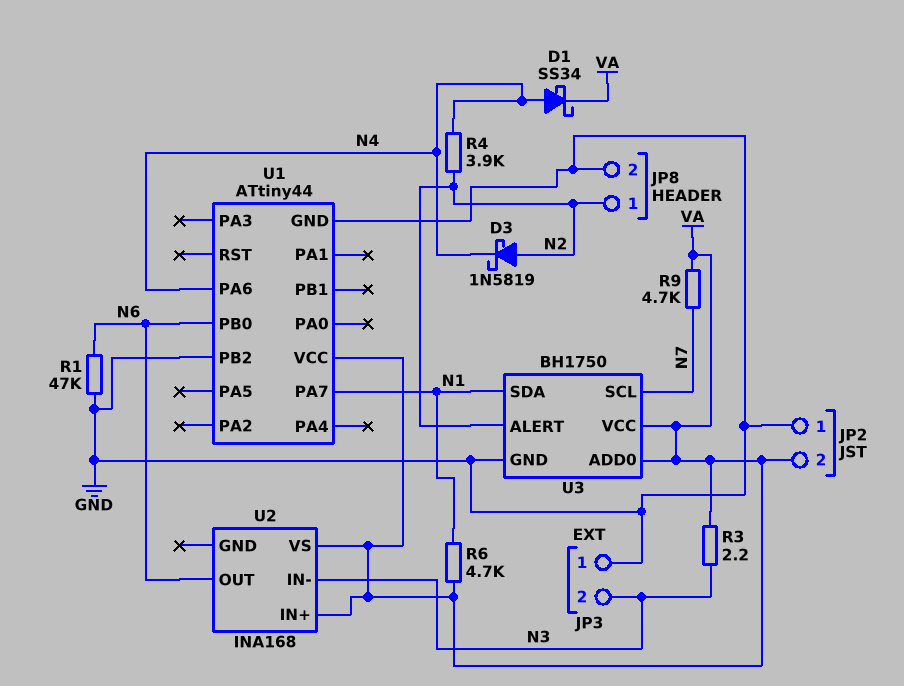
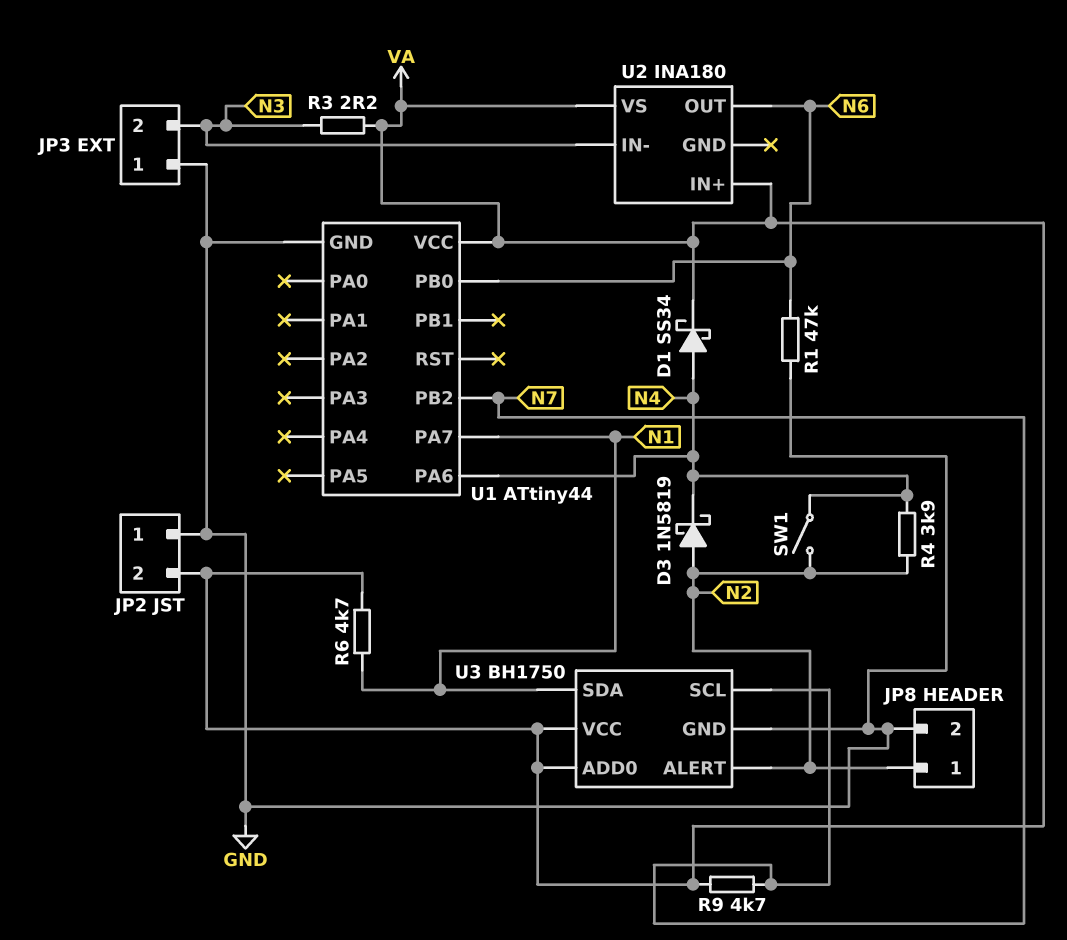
SW1: none -> switch (N2, N4)
U1 pin PB2: GND -> N7
U2: INA168 -> INA180

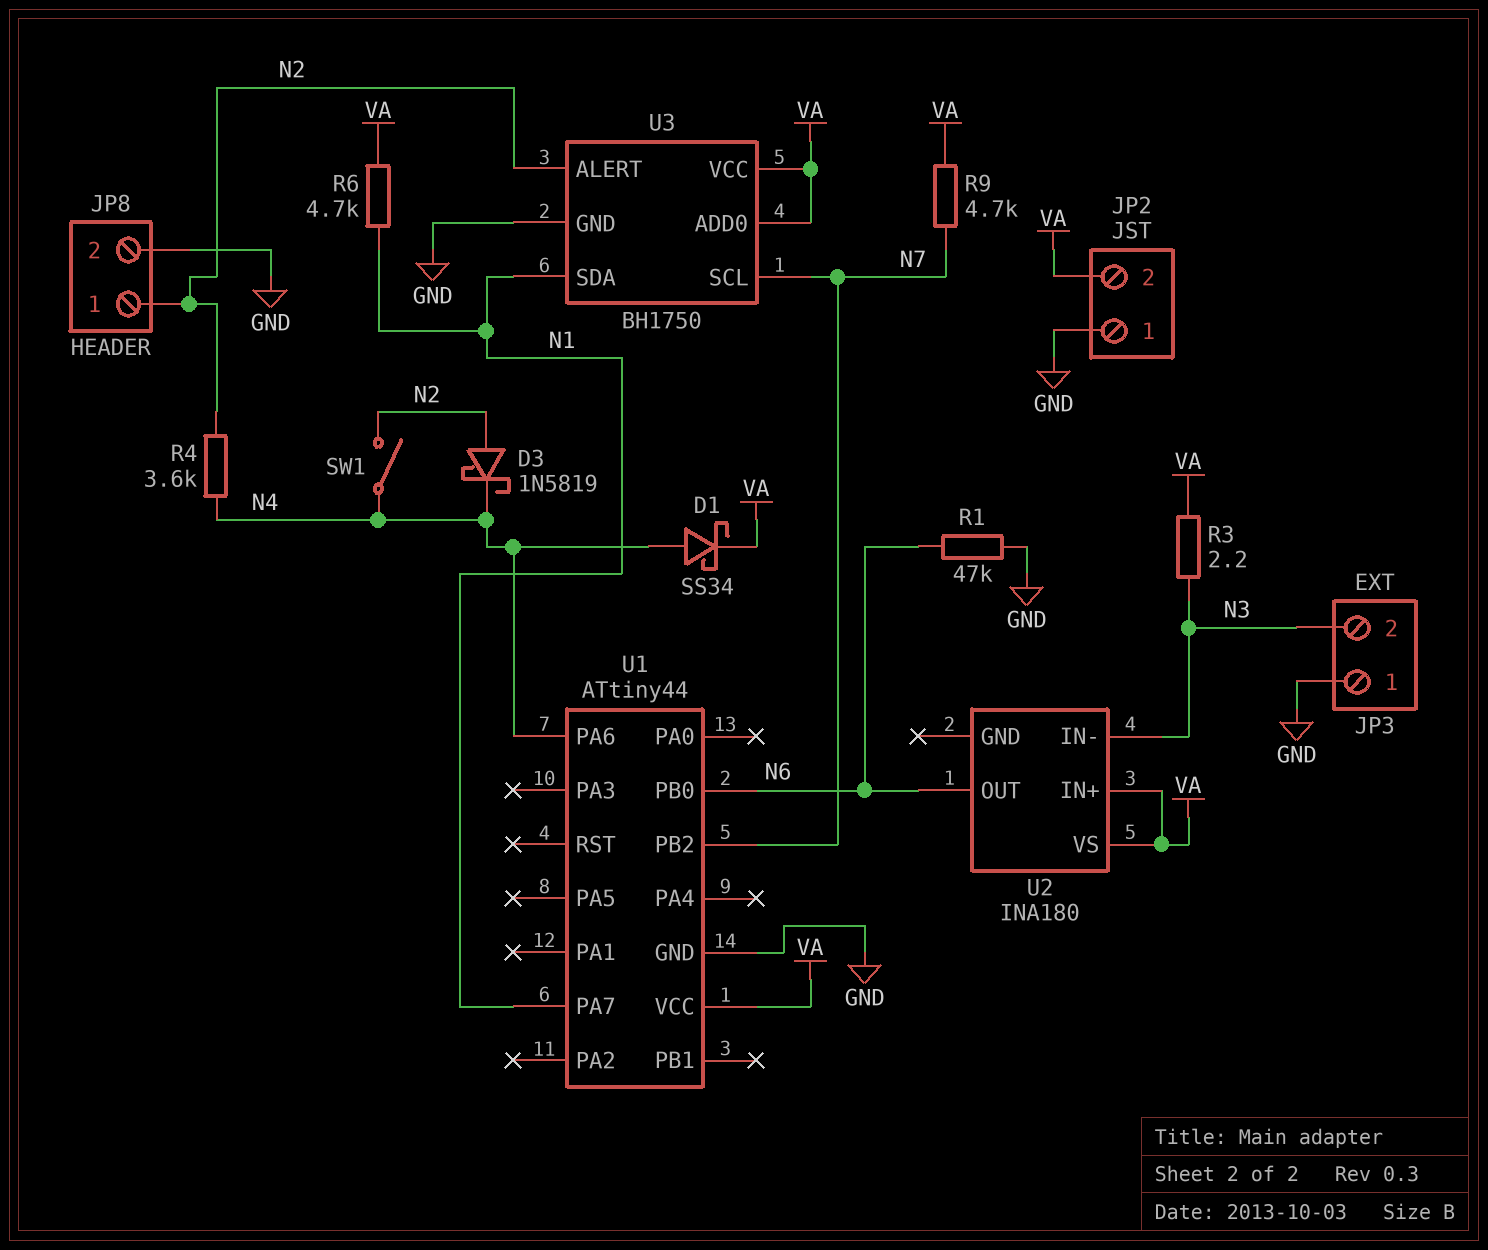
R4: 3.9k (N2, N4) -> 3.6k (N2, N4)

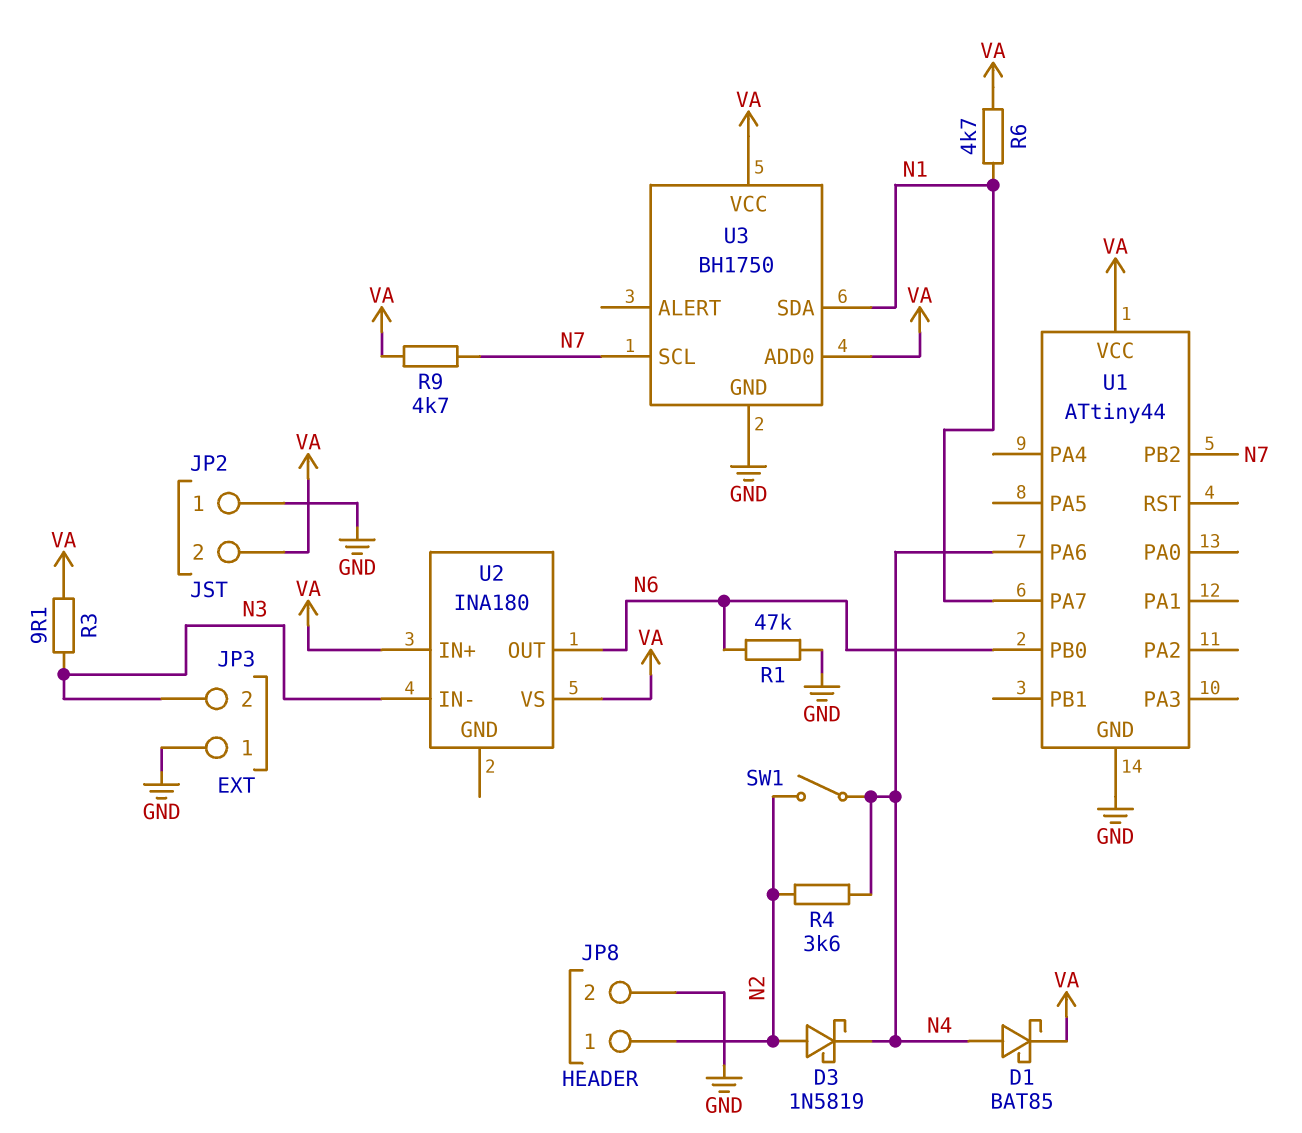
D1: schottky SS34 (A N4, K VA) -> schottky BAT85 (A N4, K VA)
R3: 2.2 (N3, VA) -> 9.1 (N3, VA)
U3 pin ALERT: N2 -> none

